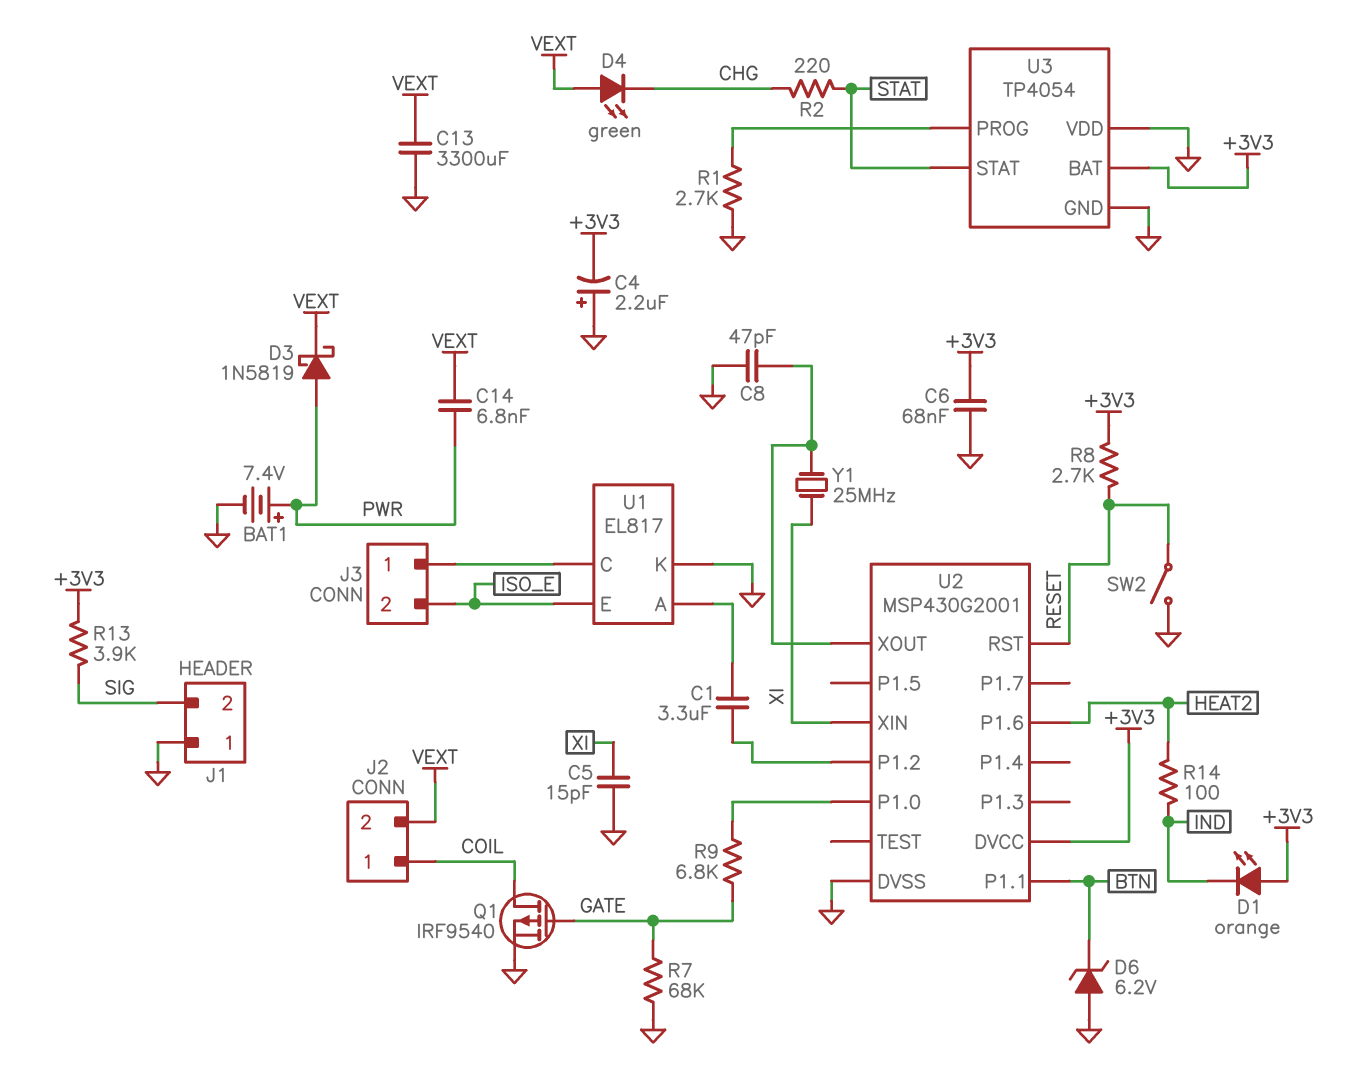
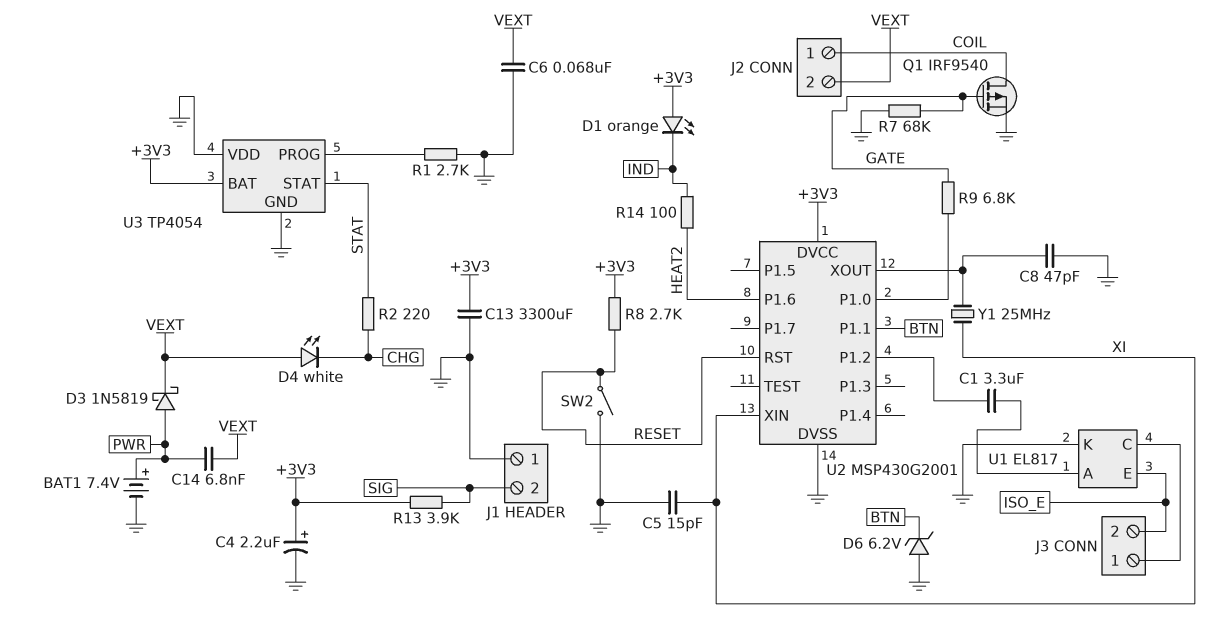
C4: 2.2uF (plus GND, minus +3V3) -> 2.2uF (plus +3V3, minus GND)
C6: 68nF (+3V3, GND) -> 68nF (GND, VEXT)
C13: 3300uF (GND, VEXT) -> 3300uF (+3V3, GND)
D4: LED green (A VEXT, K CHG) -> LED white (A VEXT, K CHG)

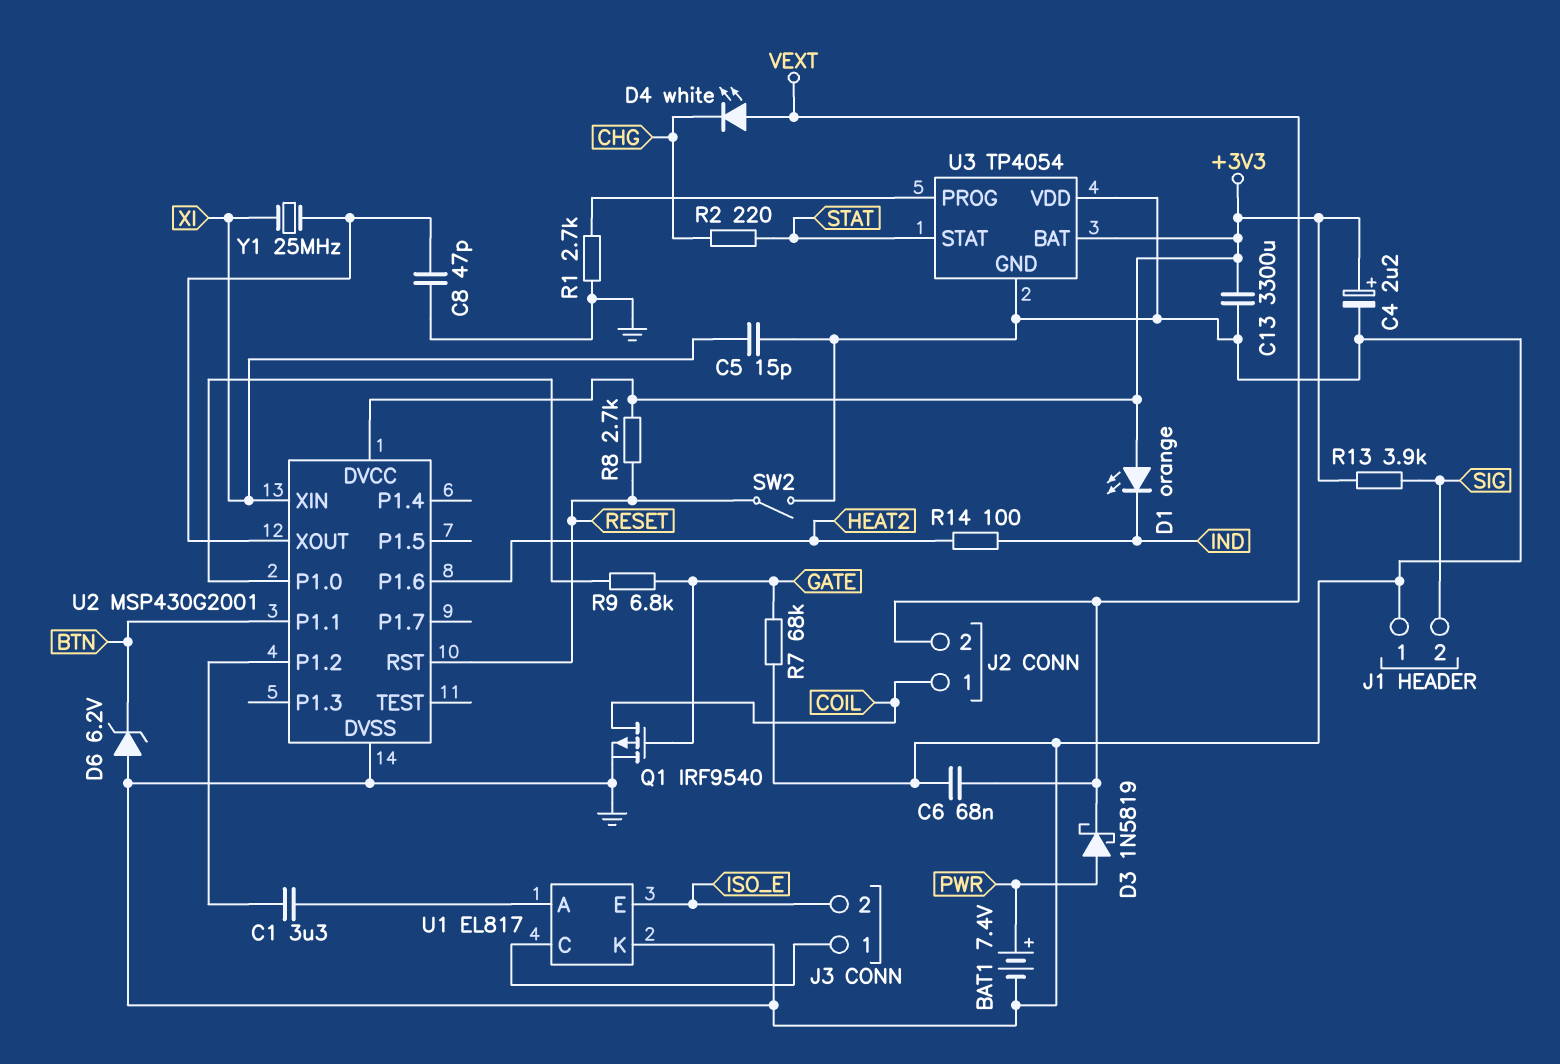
C14: 6.8nF (PWR, VEXT) -> none

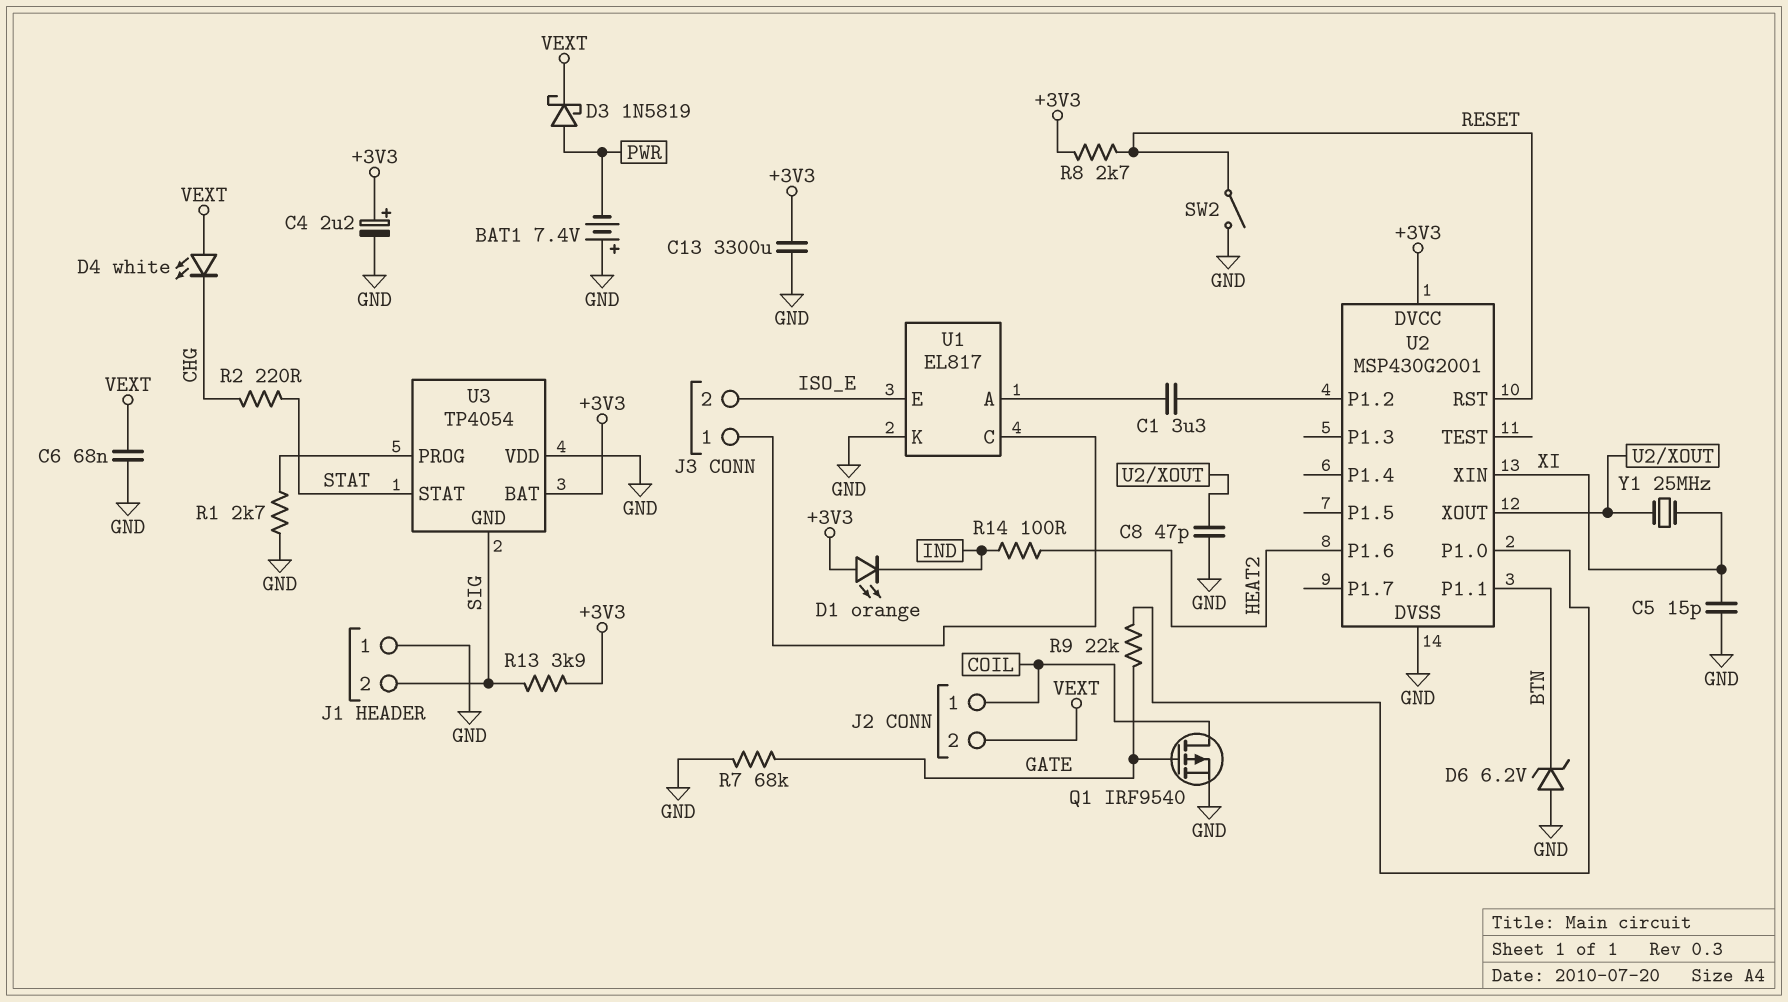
BAT1: 7.4V (plus PWR, minus GND) -> 7.4V (plus GND, minus PWR)
R9: 6.8k (GATE, U2/P1.0) -> 22k (GATE, U2/P1.0)
U3 pin GND: GND -> SIG

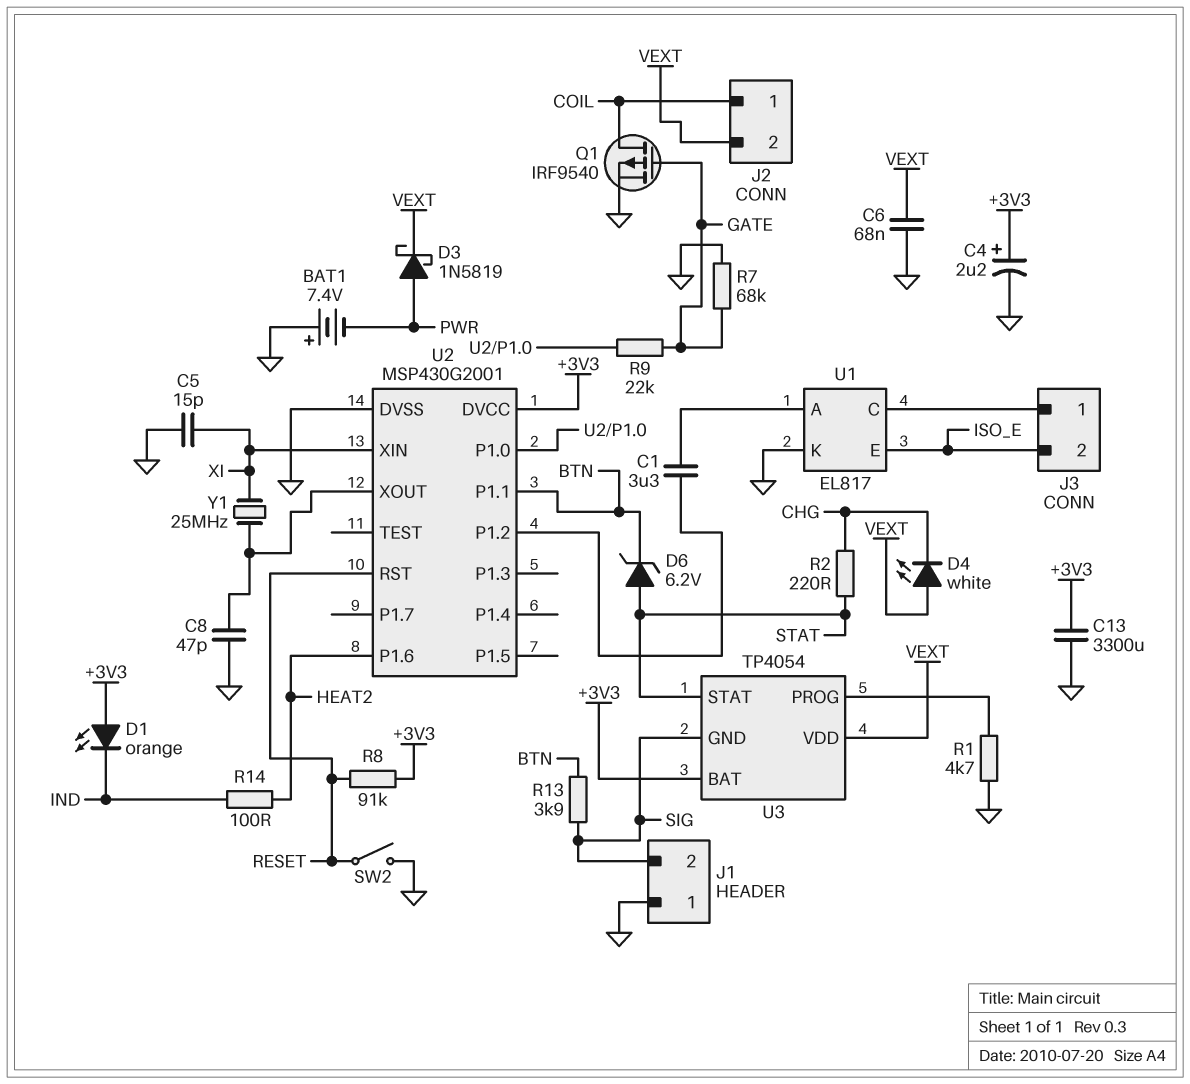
D6: zener 6.2V (A GND, K BTN) -> zener 6.2V (A STAT, K BTN)
R1: 2.7k (GND, U3/PROG) -> 4.7k (GND, U3/PROG)
R8: 2.7k (+3V3, RESET) -> 91k (+3V3, RESET)
R13: 3.9k (+3V3, SIG) -> 3.9k (BTN, SIG)
U3 pin VDD: GND -> VEXT

